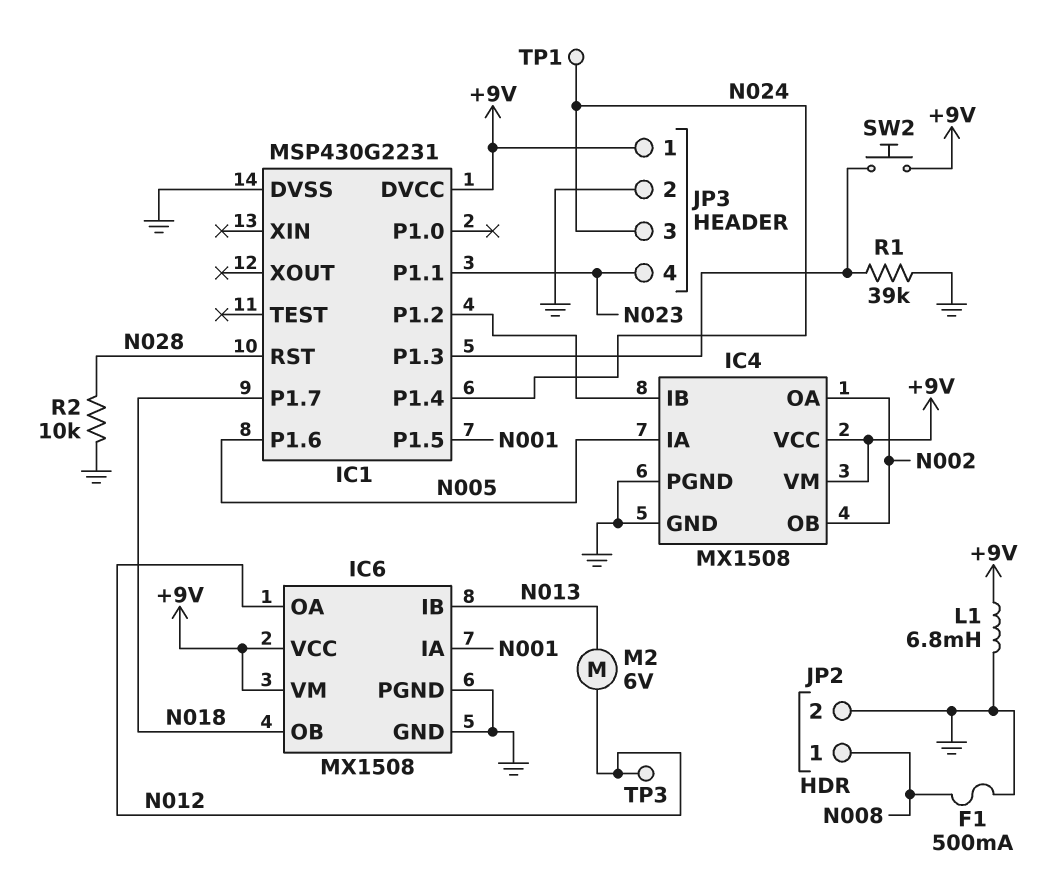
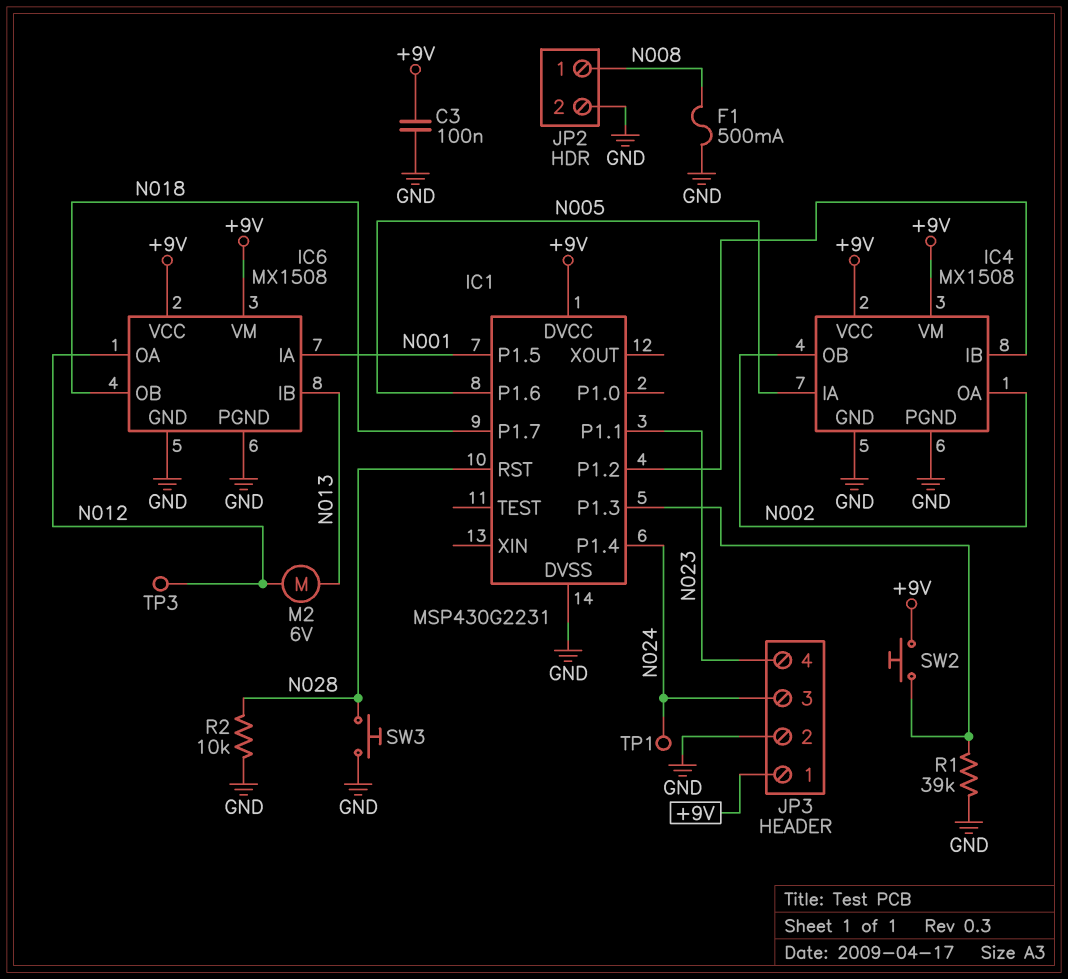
C3: none -> 100nF (+9V, GND)
L1: 6.8mH (+9V, GND) -> none
SW3: none -> button (GND, N028)

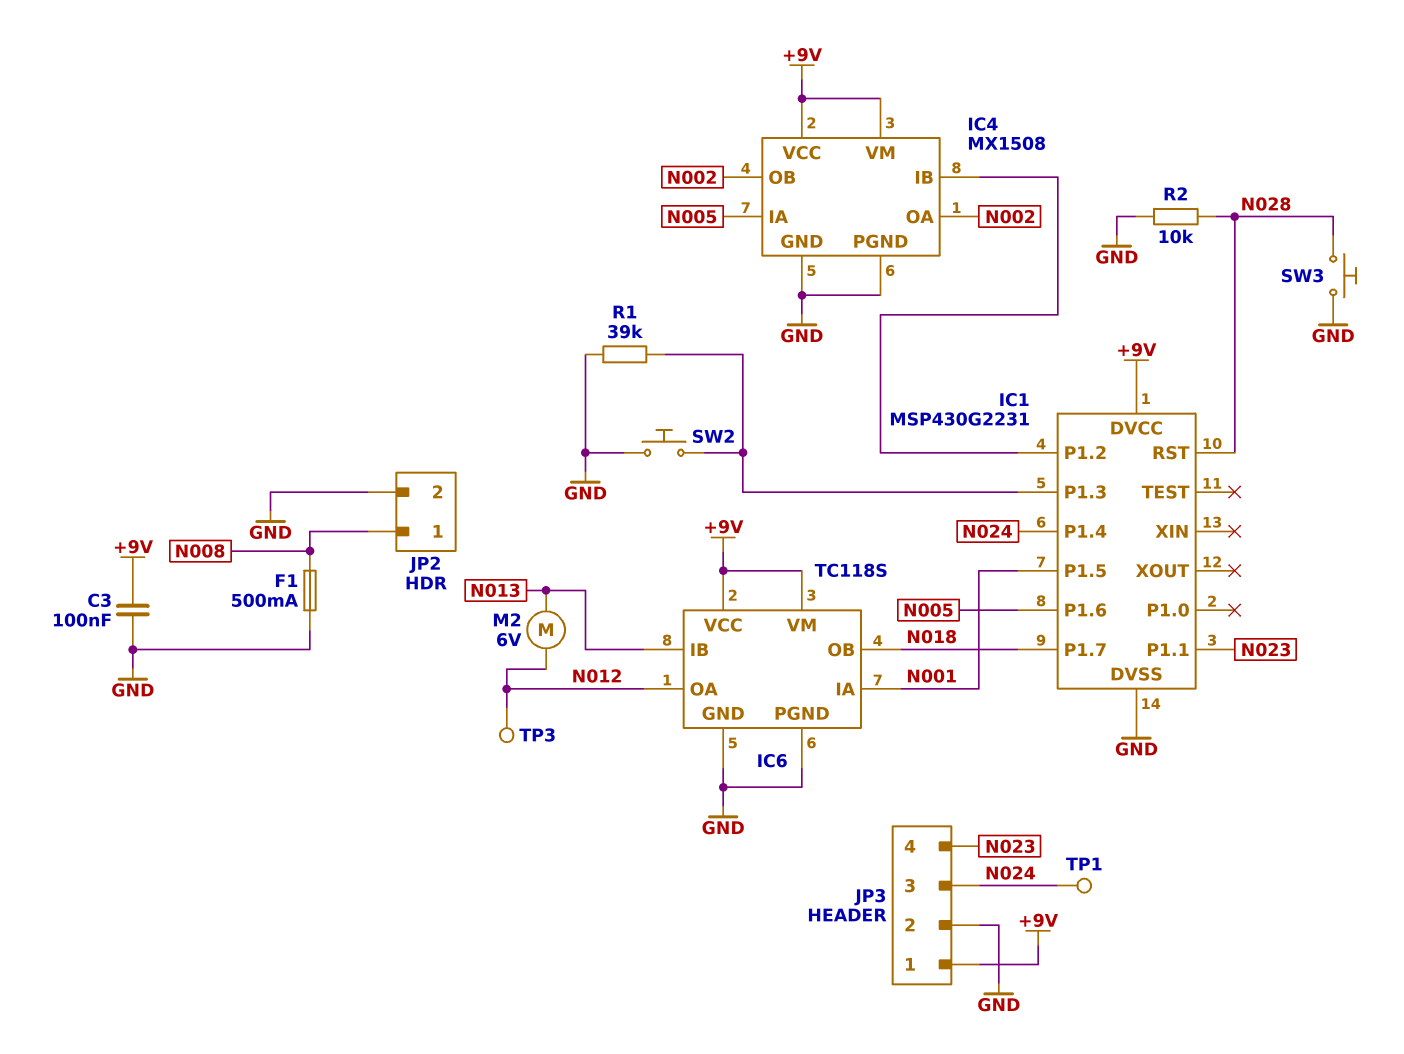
IC6: MX1508 -> TC118S
SW2: button (+9V, IC1/P1.3) -> button (GND, IC1/P1.3)

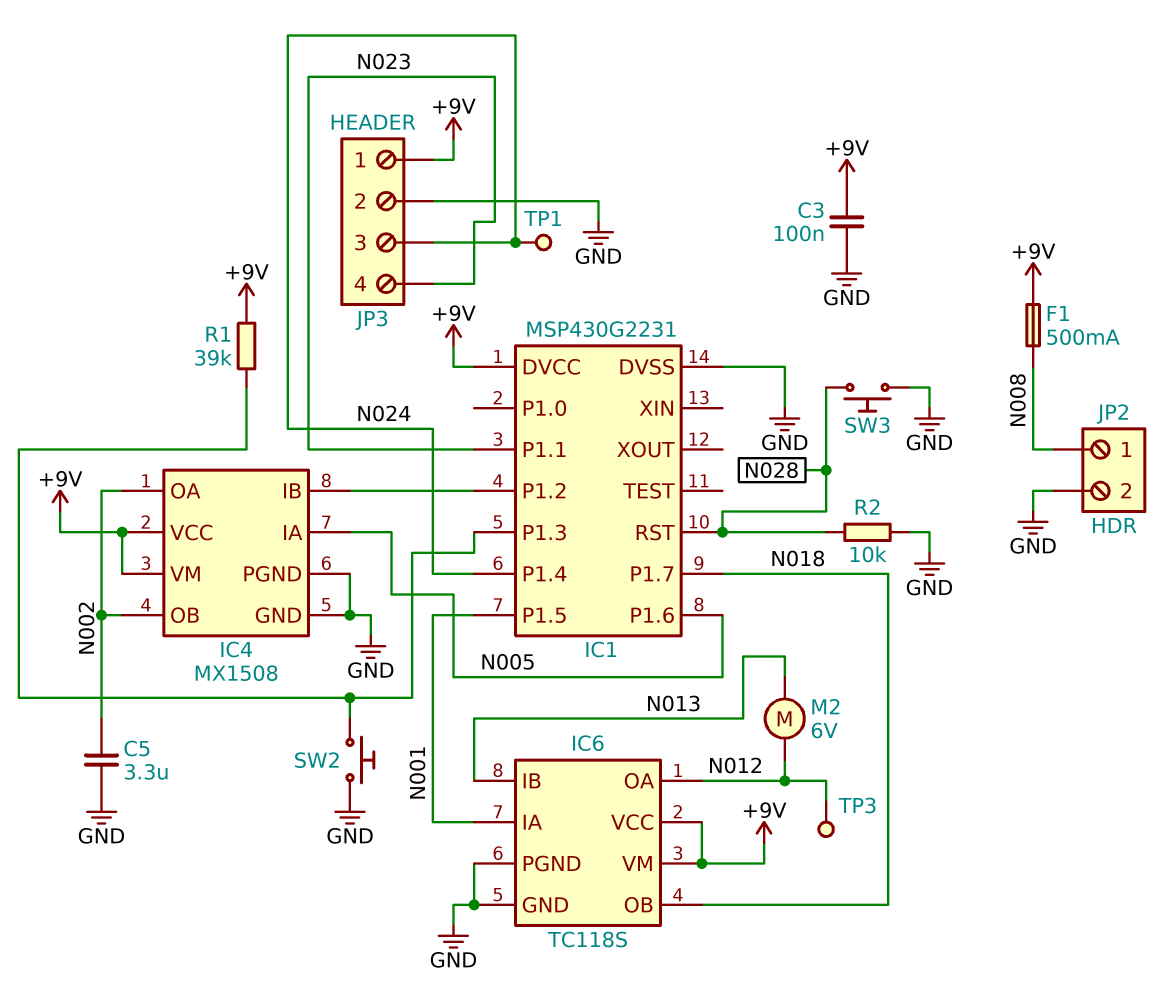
C5: none -> 3.3uF (GND, N002)
F1: 500mA (GND, N008) -> 500mA (+9V, N008)
R1: 39k (GND, IC1/P1.3) -> 39k (+9V, IC1/P1.3)

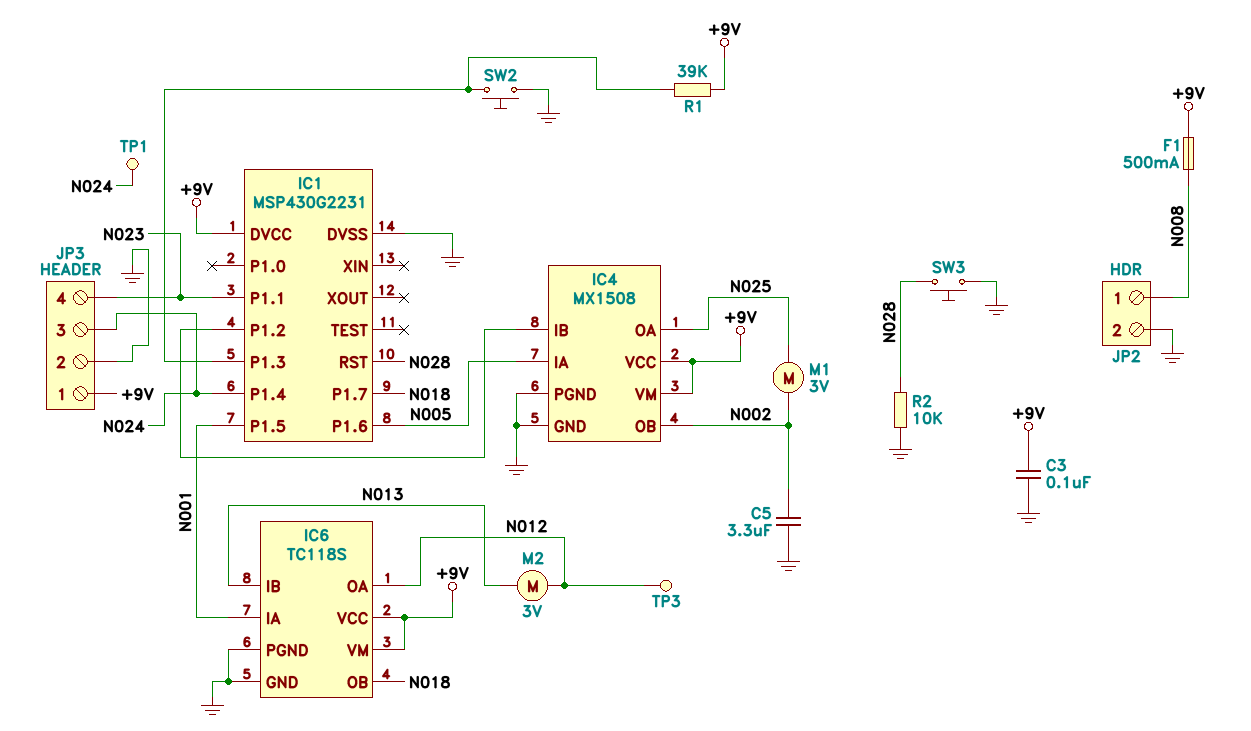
IC4 pin OA: N002 -> N025
M1: none -> motor 3V (N002, N025)
M2: motor 6V (N012, N013) -> motor 3V (N012, N013)

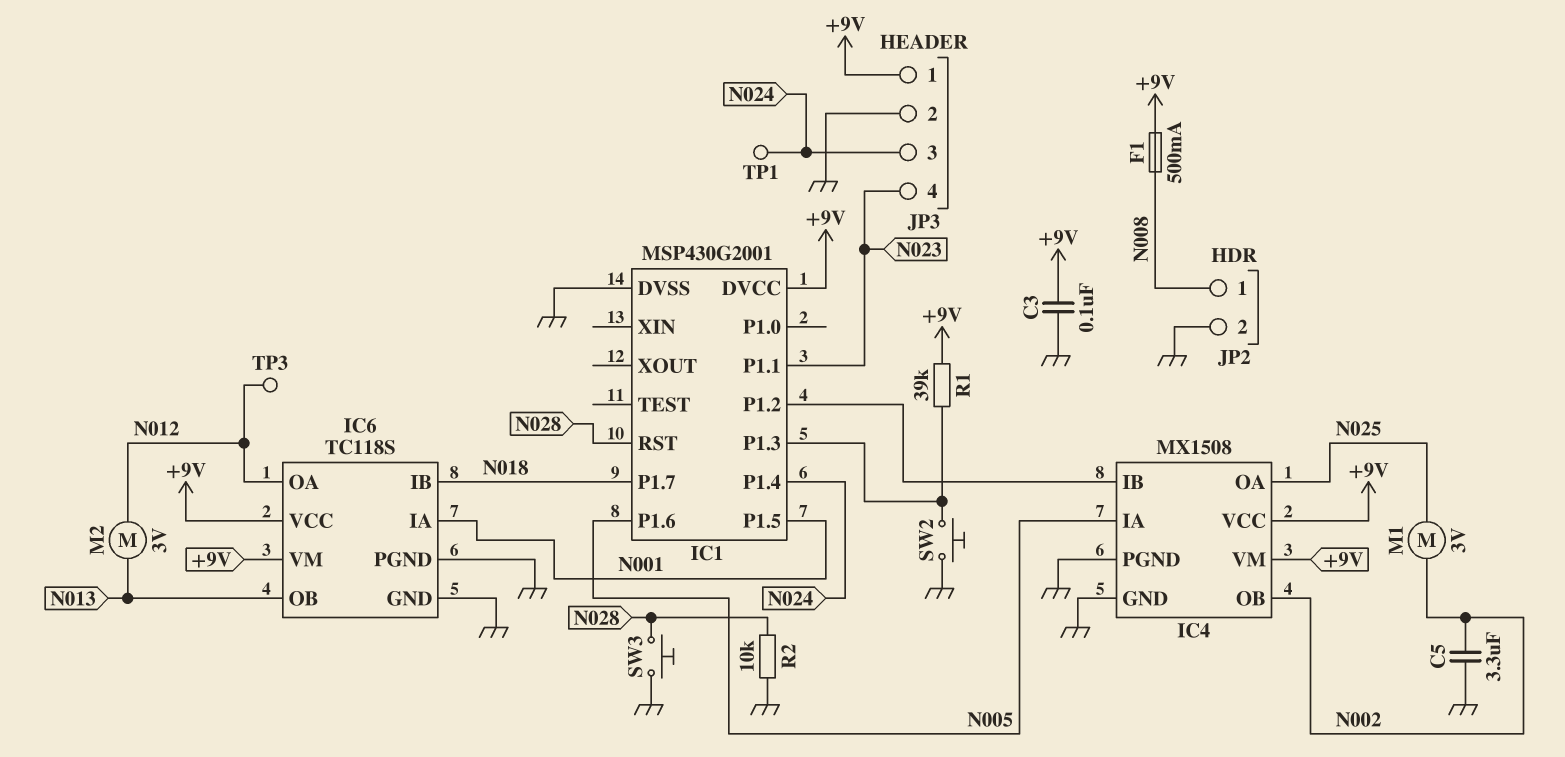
IC1: MSP430G2231 -> MSP430G2001
IC6 pin IB: N013 -> N018
IC6 pin OB: N018 -> N013

